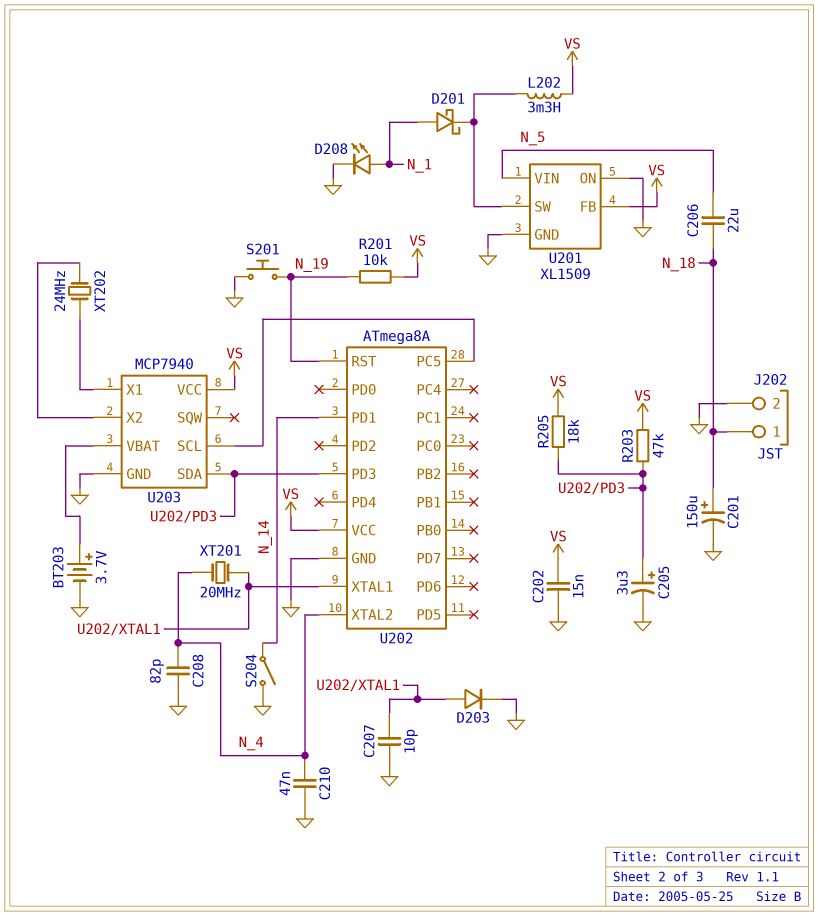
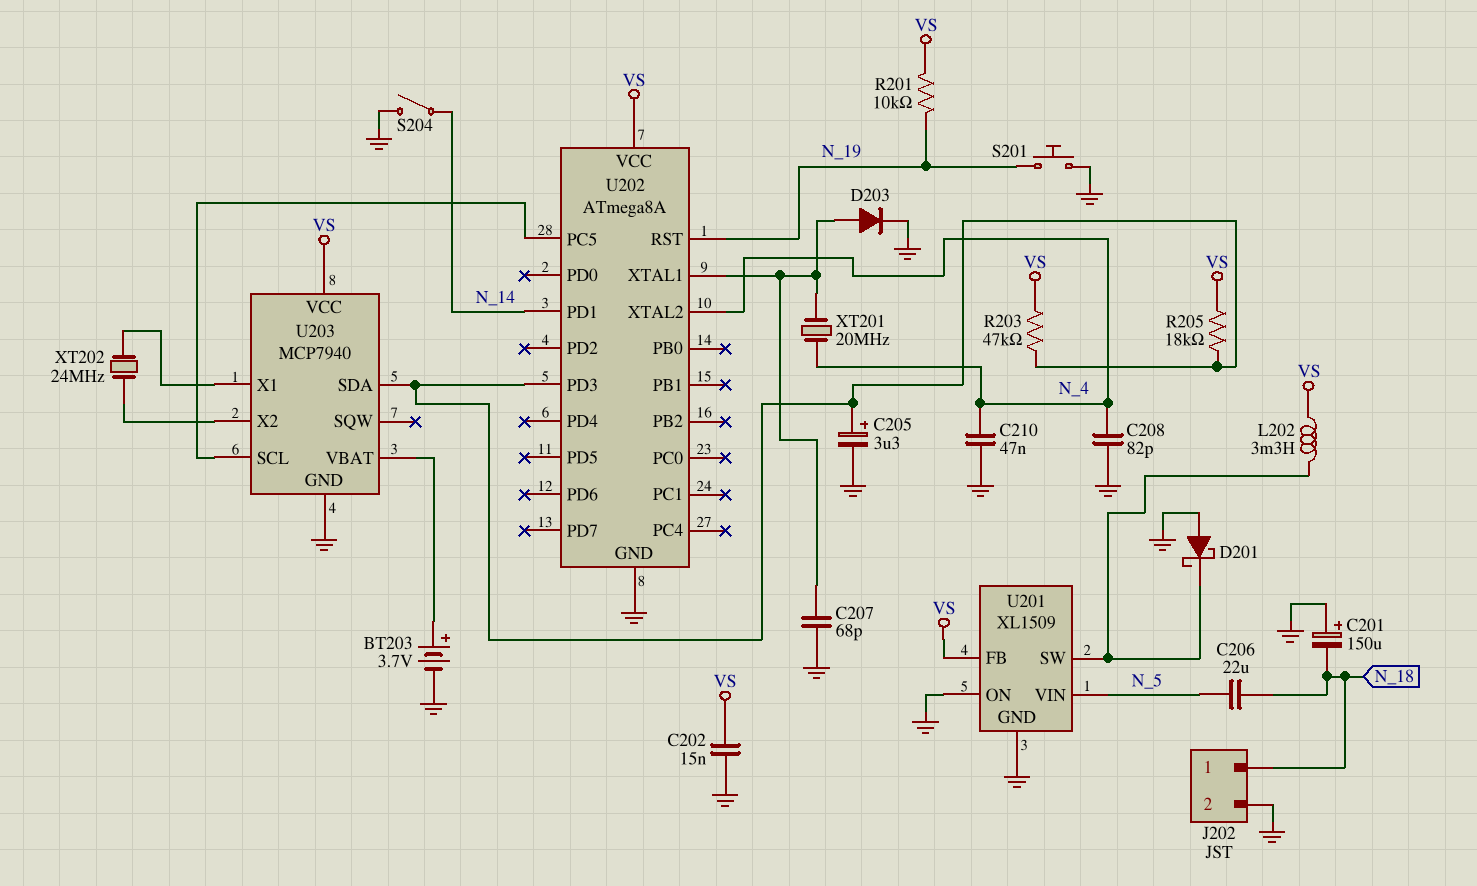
C201: 150uF (plus N_18, minus GND) -> 150uF (plus GND, minus N_18)
C207: 10pF (GND, U202/XTAL1) -> 68pF (GND, U202/XTAL1)
D201: schottky (A N_1, K U201/SW) -> schottky (A GND, K U201/SW)
D208: LED (A N_1, K GND) -> none

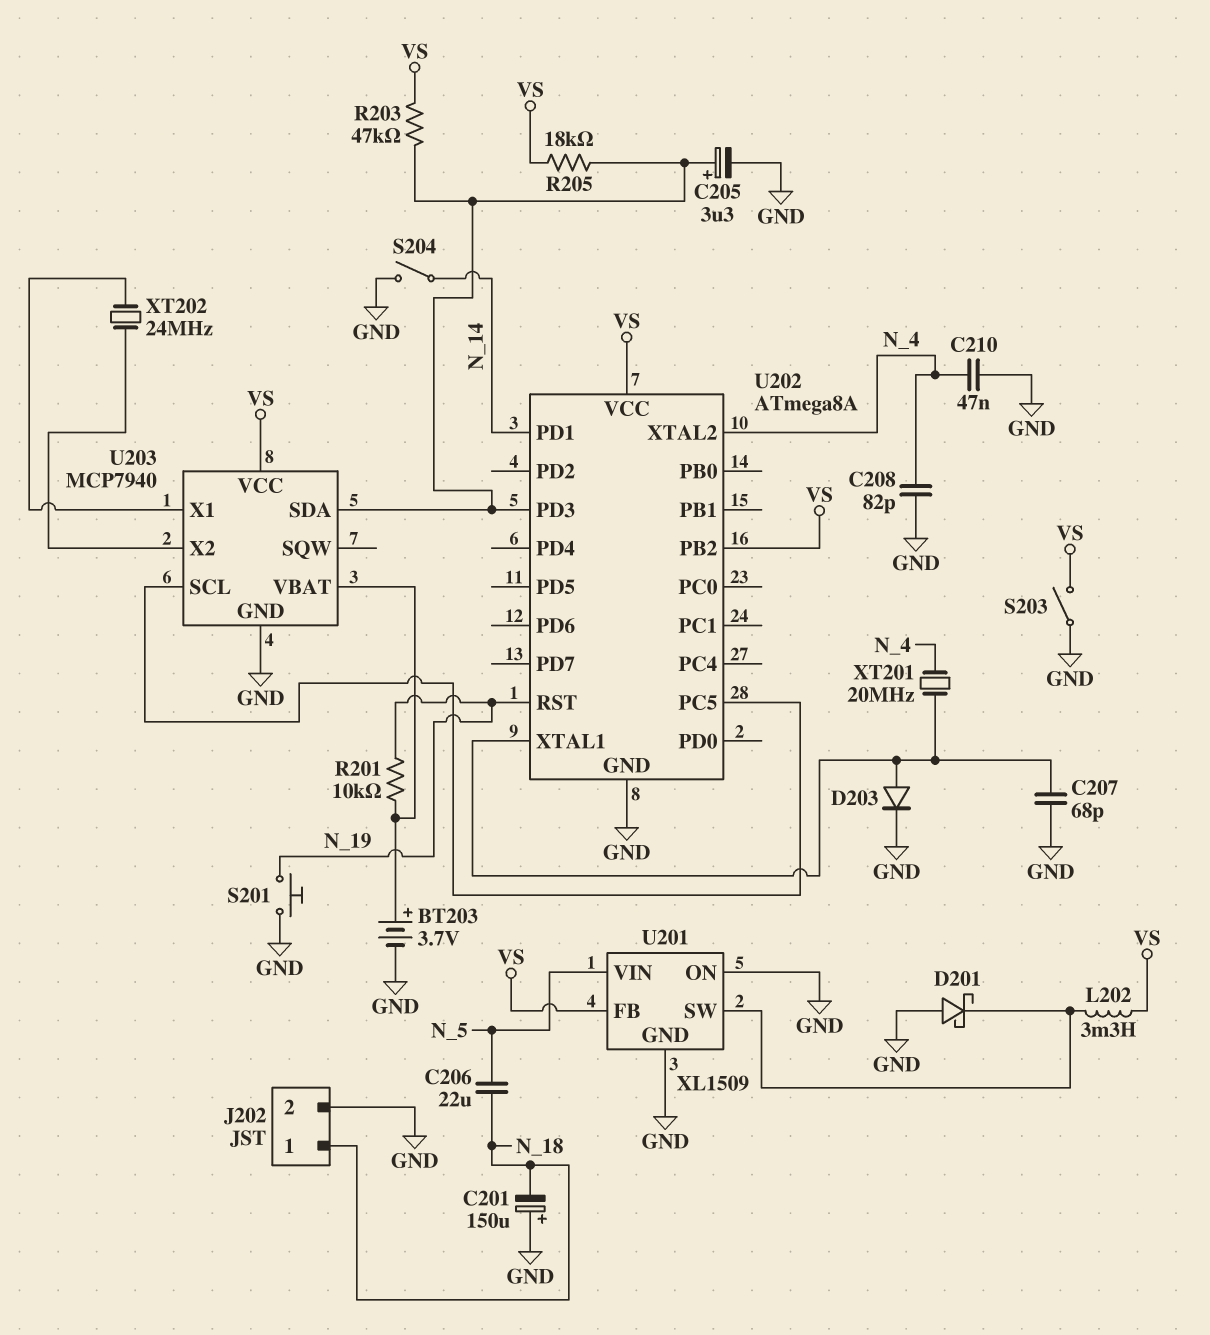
C202: 15nF (GND, VS) -> none
R201: 10k (N_19, VS) -> 10k (N_19, U203/VBAT)
S203: none -> switch (GND, VS)
U202 pin PB2: none -> VS

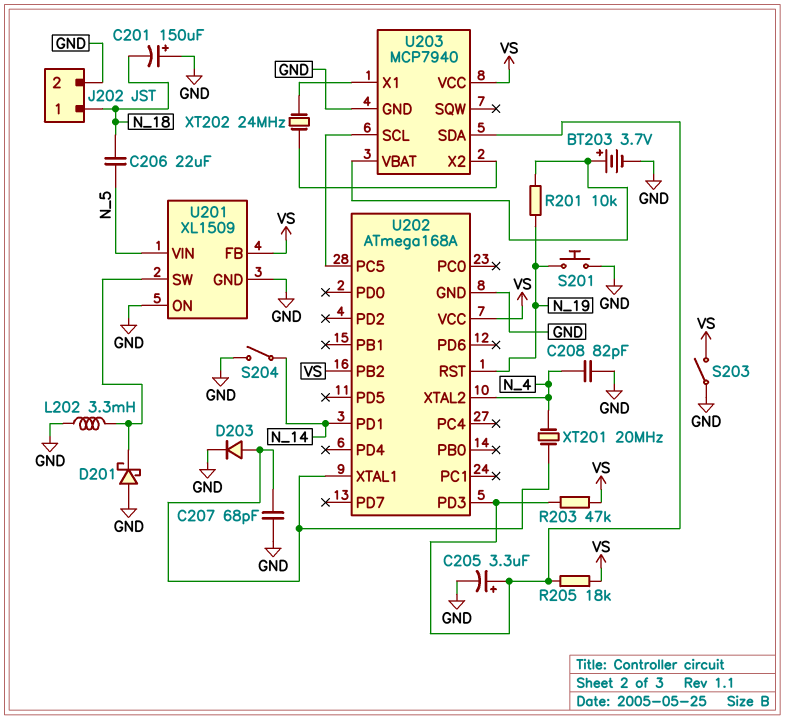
C210: 47nF (GND, N_4) -> none
L202: 3.3mH (U201/SW, VS) -> 3.3mH (GND, U201/SW)
U202: ATmega8A -> ATmega168A

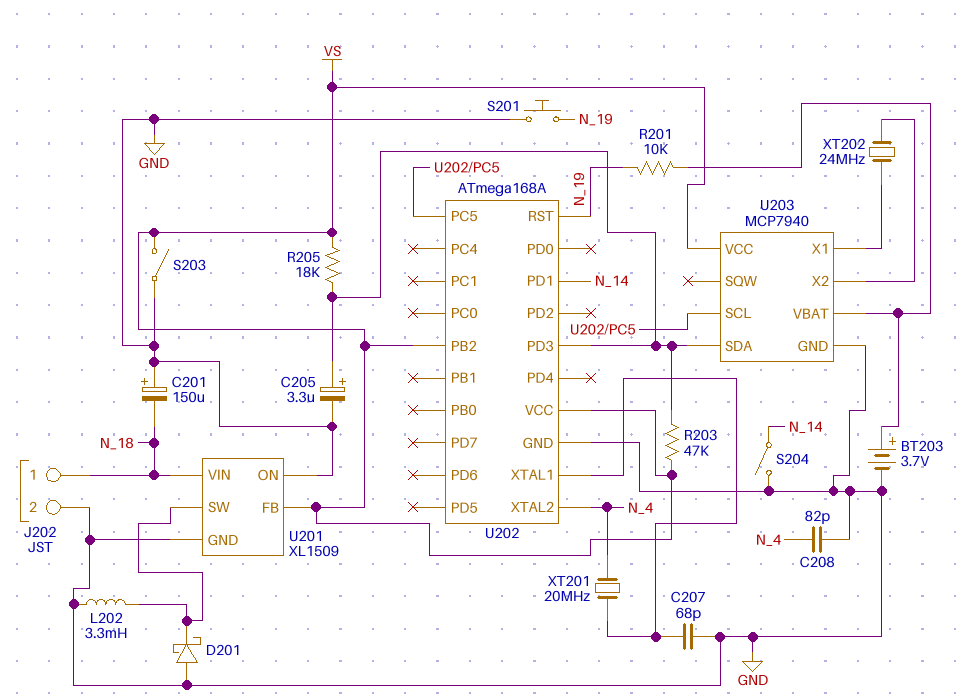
C206: 22uF (N_5, N_18) -> none
D203: diode (A U202/XTAL1, K GND) -> none
U201 pin VIN: N_5 -> N_18

